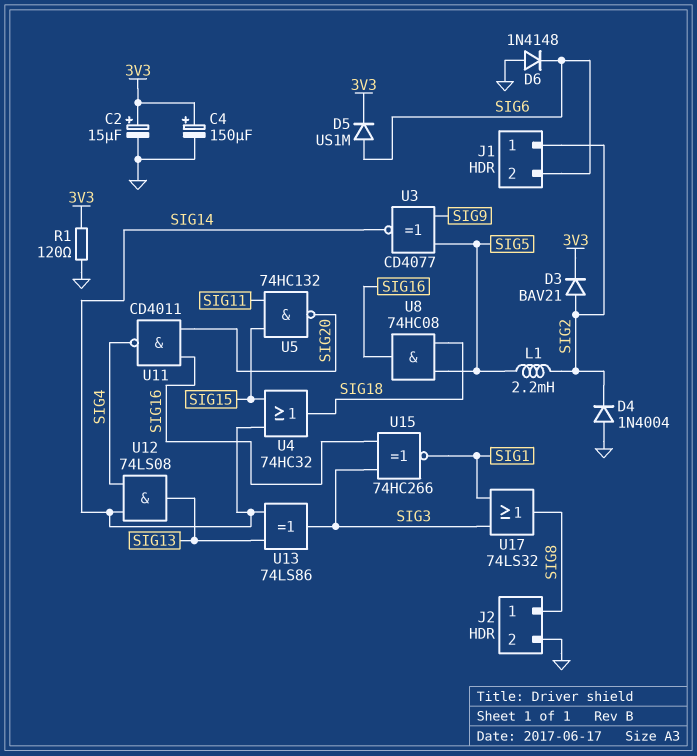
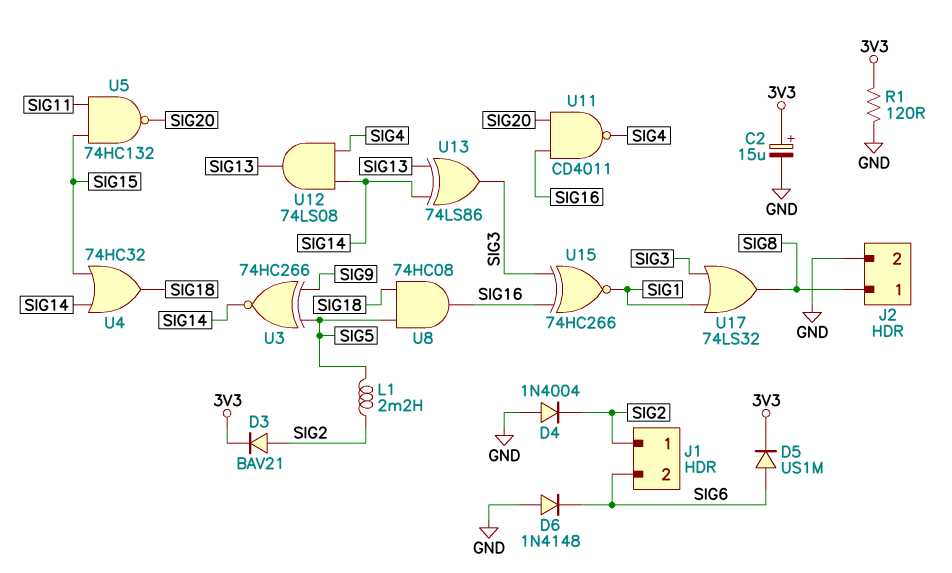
C4: 150uF (plus 3V3, minus GND) -> none
U3: XNOR CD4077 (in SIG5, in SIG9, out SIG14) -> XNOR 74HC266 (in SIG5, in SIG9, out SIG14)

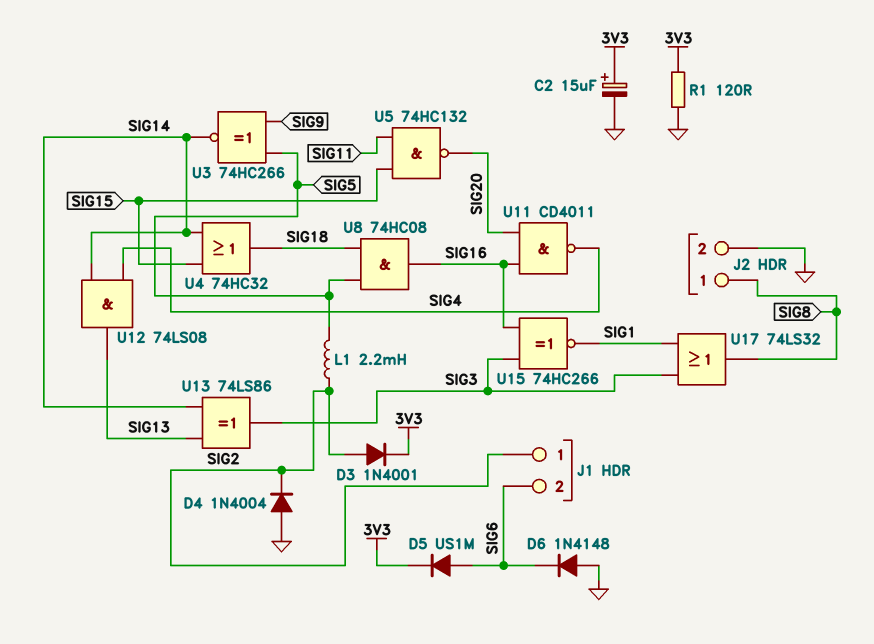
D3: diode BAV21 (A SIG2, K 3V3) -> diode 1N4001 (A SIG2, K 3V3)

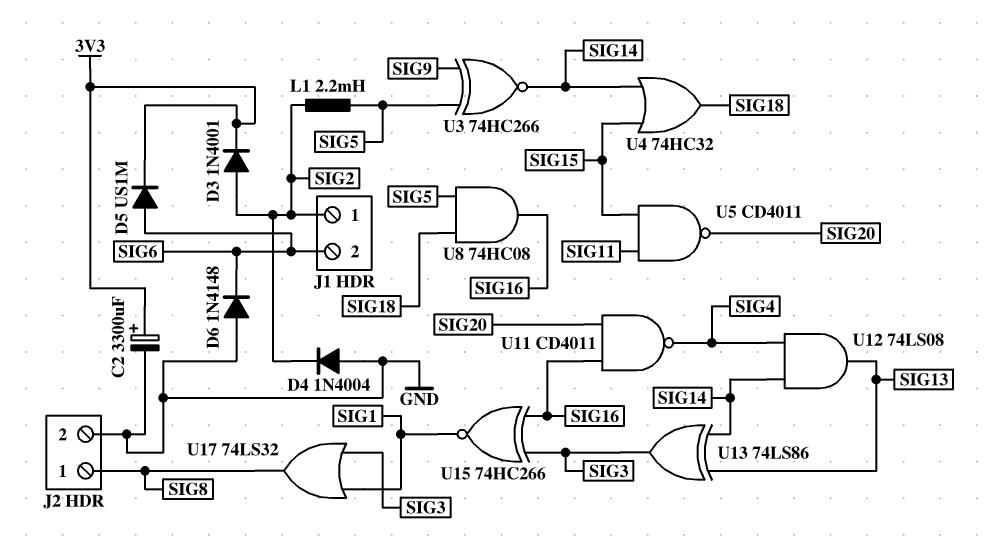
C2: 15uF (plus 3V3, minus GND) -> 3300uF (plus 3V3, minus GND)
R1: 120 (3V3, GND) -> none
U5: NAND 74HC132 (in SIG11, in SIG15, out SIG20) -> NAND CD4011 (in SIG11, in SIG15, out SIG20)

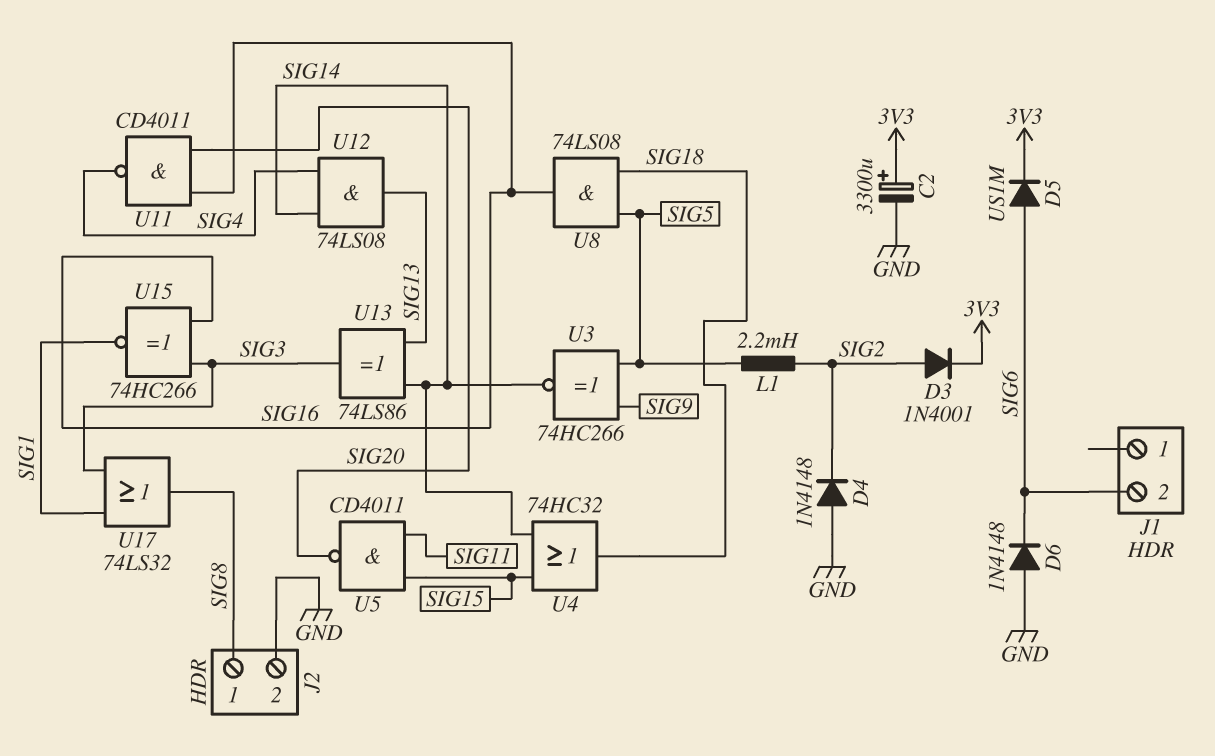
D4: diode 1N4004 (A GND, K SIG2) -> diode 1N4148 (A GND, K SIG2)
J1 pin 1: SIG2 -> none
U8: AND 74HC08 (in SIG5, in SIG18, out SIG16) -> AND 74LS08 (in SIG5, in SIG18, out SIG16)

